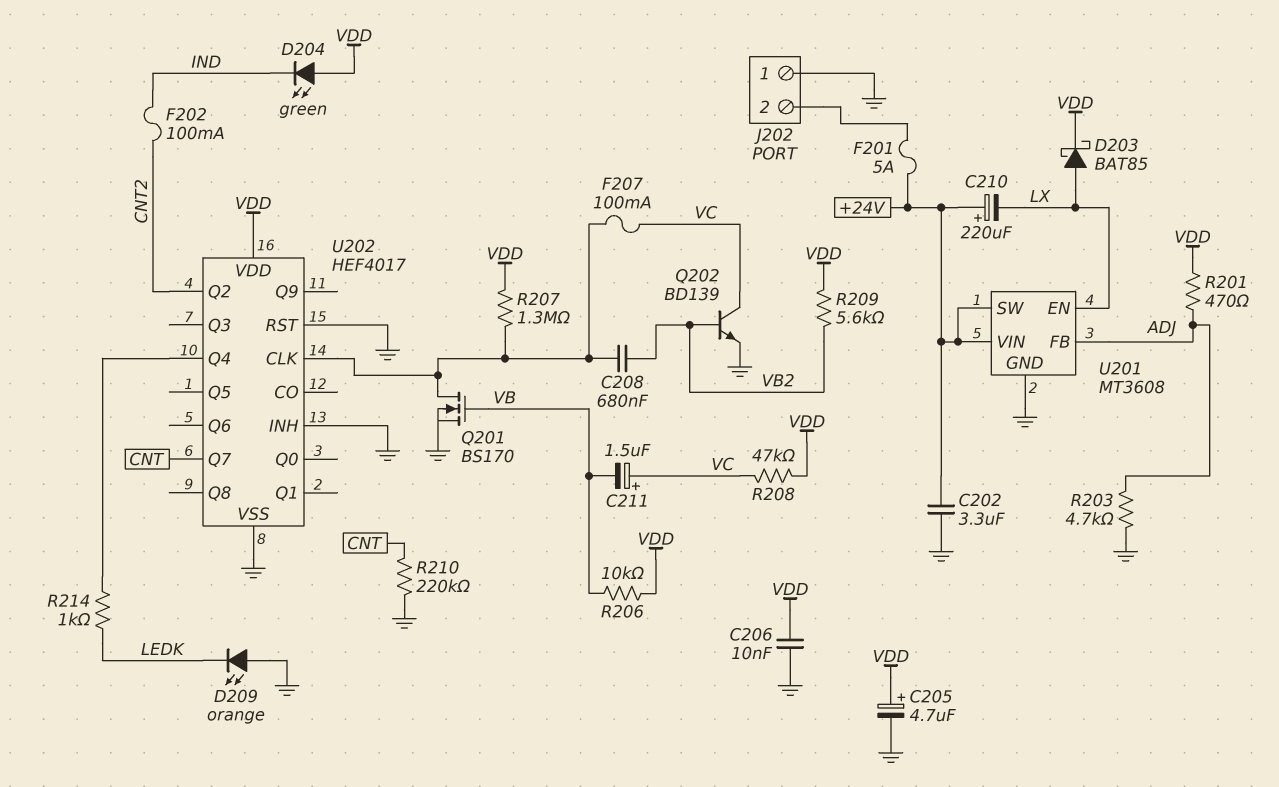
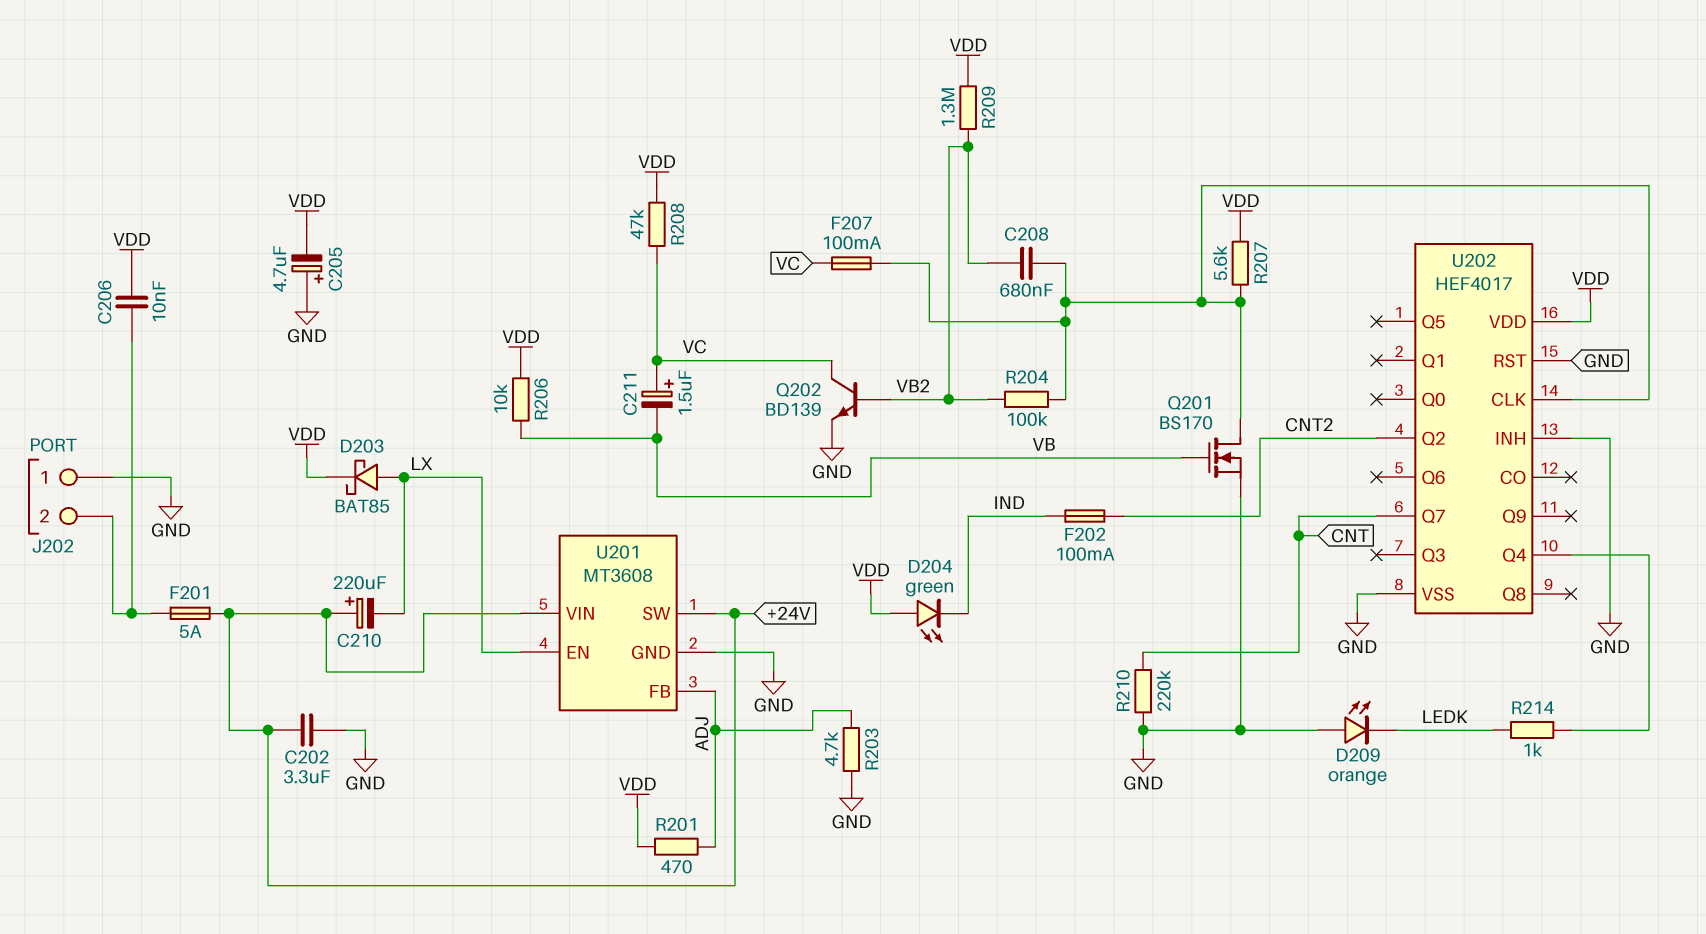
C205: 4.7uF (plus VDD, minus GND) -> 4.7uF (plus GND, minus VDD)
C206: 10nF (GND, VDD) -> 10nF (J202/2, VDD)
R204: none -> 100k (U202/CLK, VB2)
R207: 1.3M (U202/CLK, VDD) -> 5.6k (U202/CLK, VDD)
R209: 5.6k (VB2, VDD) -> 1.3M (VB2, VDD)

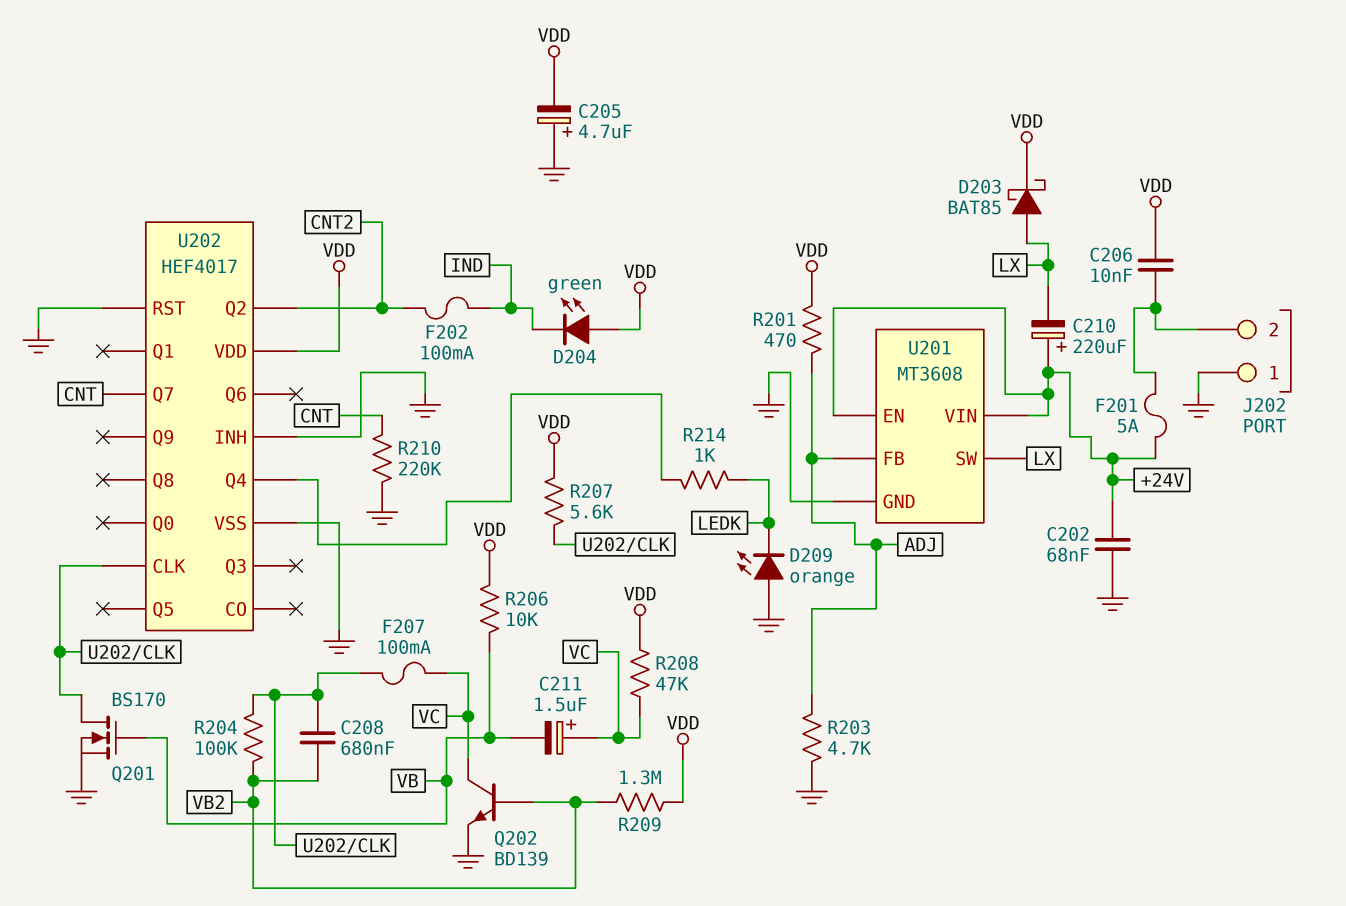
C202: 3.3uF (+24V, GND) -> 68nF (+24V, GND)
U201 pin EN: LX -> +24V
U201 pin SW: +24V -> LX

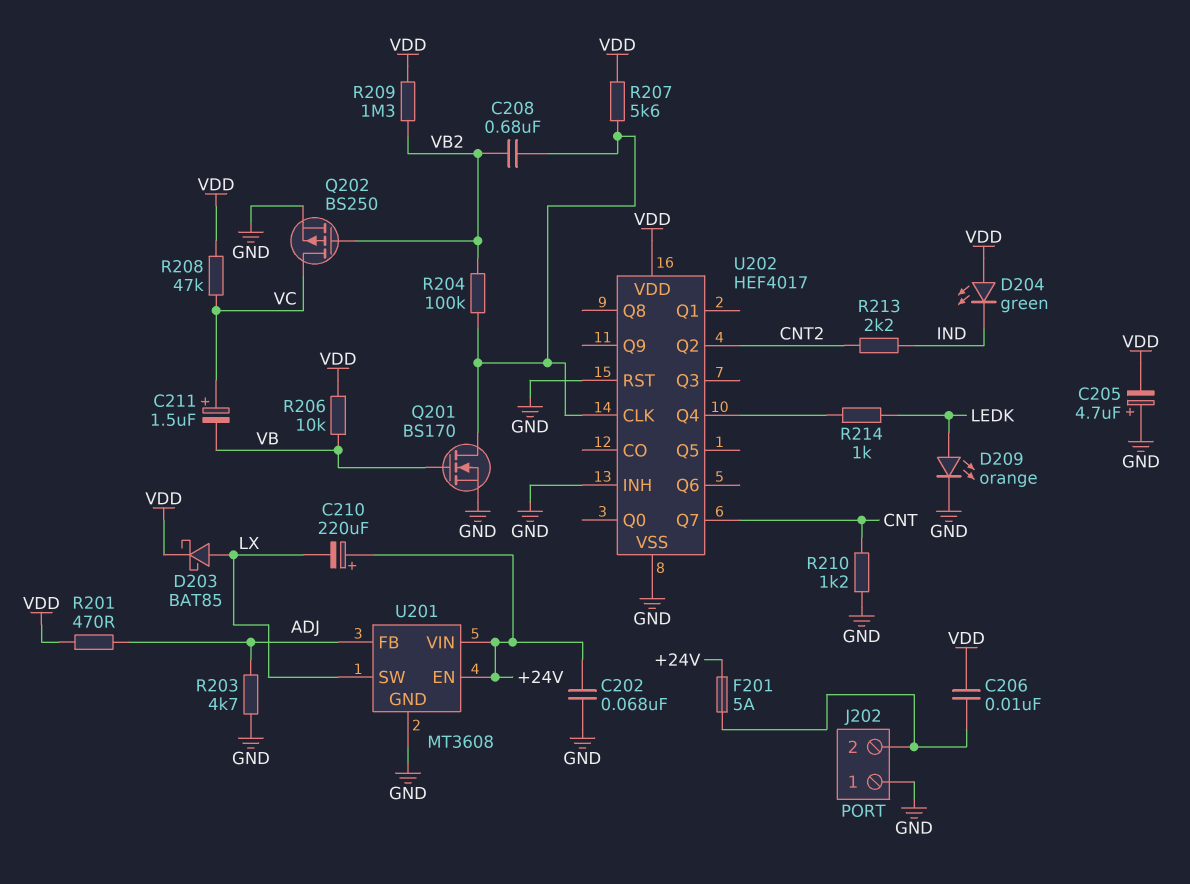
D209: LED orange (A GND, K LEDK) -> LED orange (A LEDK, K GND)
F202: 100mA (CNT2, IND) -> none
F207: 100mA (U202/CLK, VC) -> none
Q202: NPN BD139 (B VB2, C VC, E GND) -> PMOS BS250 (G VB2, D VC, S GND)
R210: 220k (CNT, GND) -> 1.2k (CNT, GND)
R213: none -> 2.2k (CNT2, IND)

